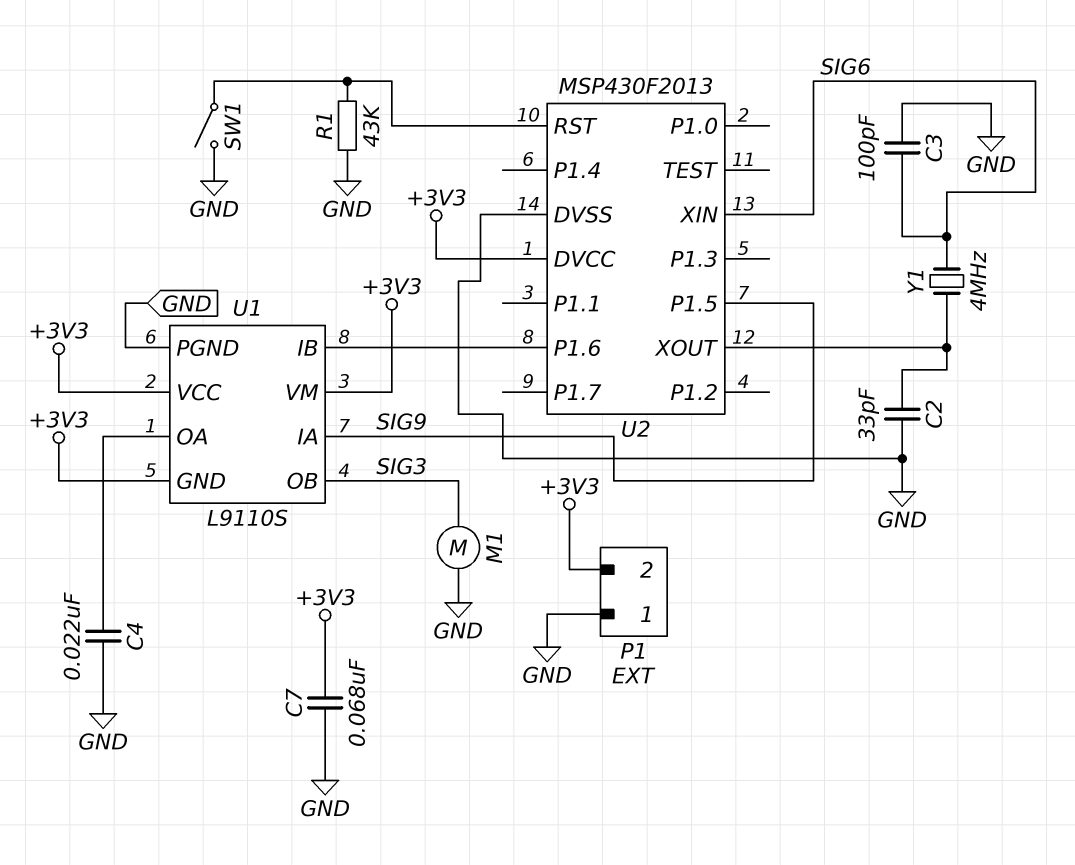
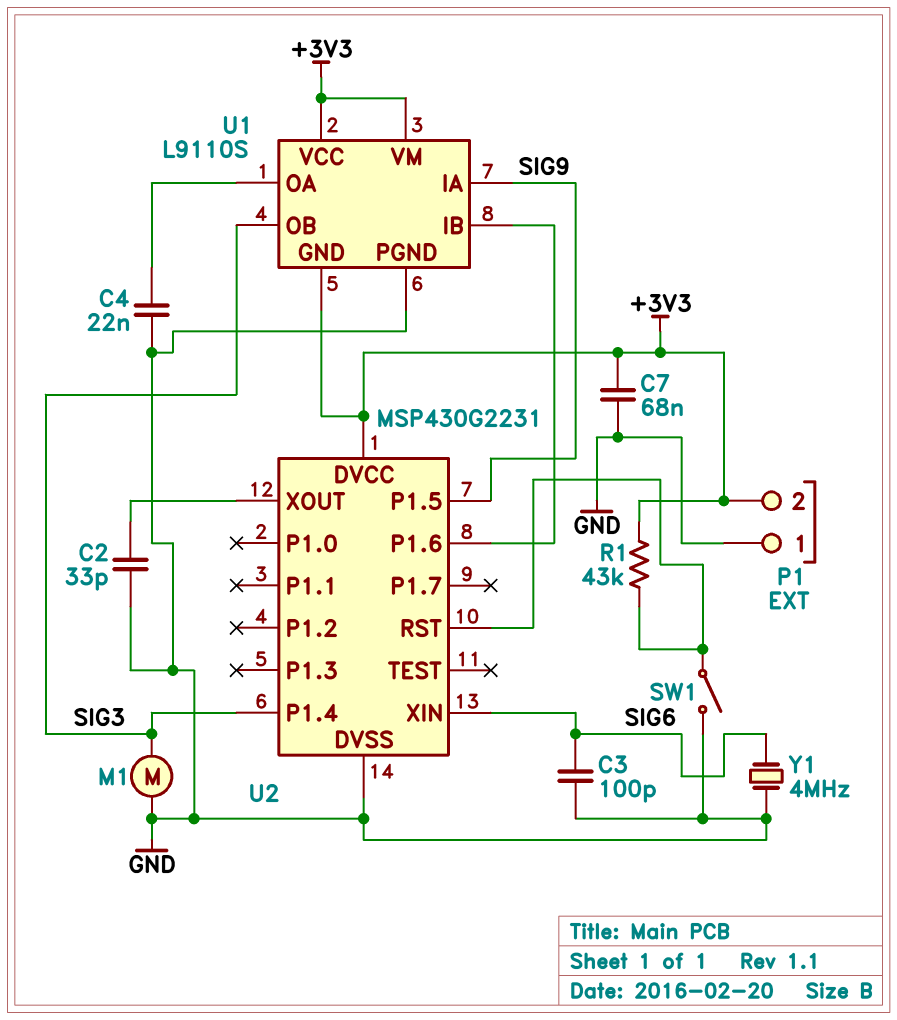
R1: 43k (GND, U2/RST) -> 43k (+3V3, U2/RST)
U2: MSP430F2013 -> MSP430G2231
U2 pin P1.4: none -> SIG3
Y1: 4MHz (SIG6, U2/XOUT) -> 4MHz (GND, SIG6)

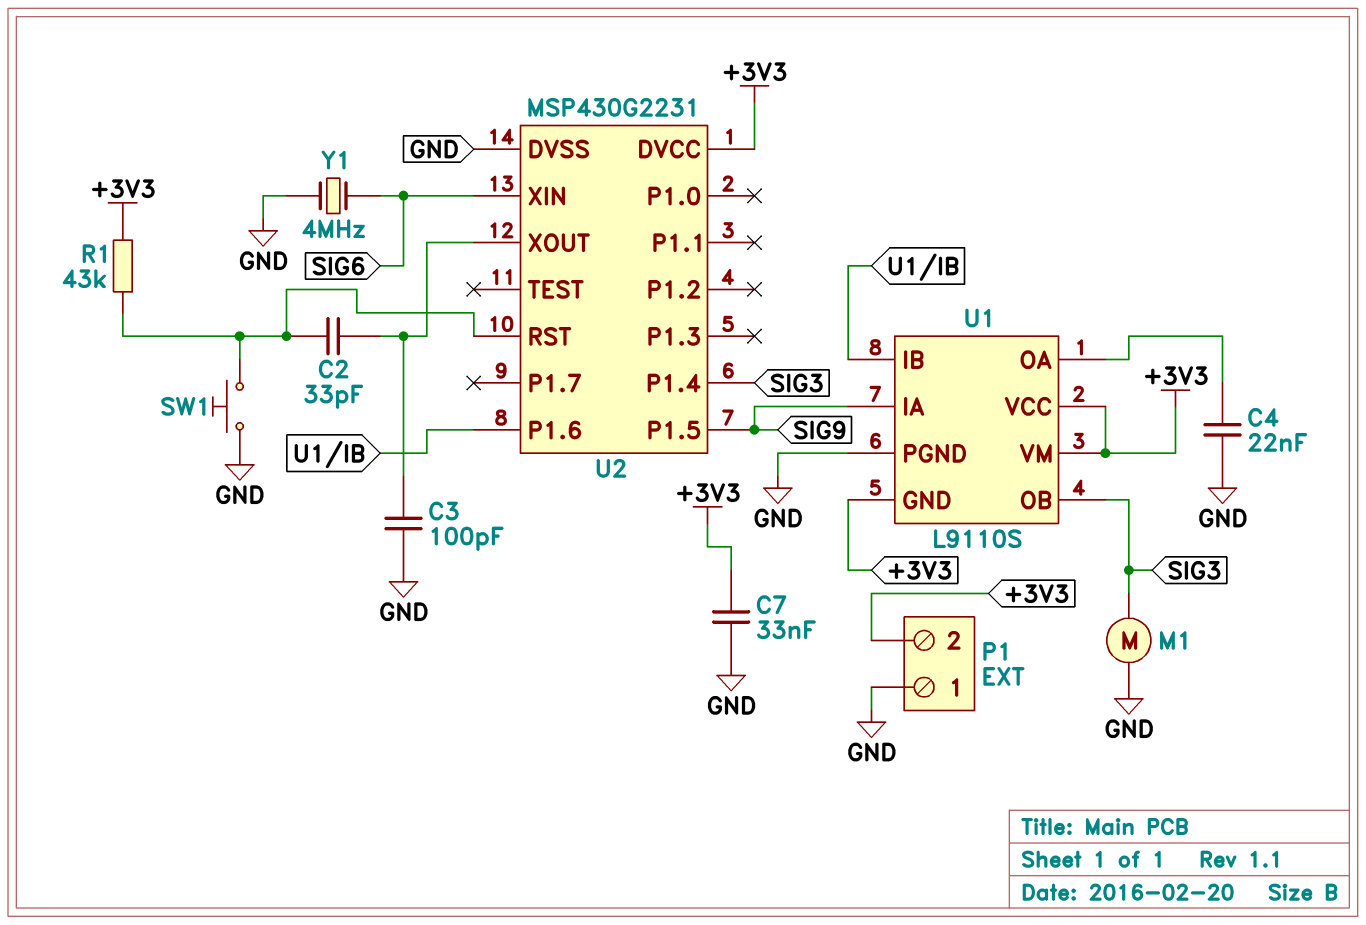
C2: 33pF (GND, U2/XOUT) -> 33pF (U2/RST, U2/XOUT)
C3: 100pF (GND, SIG6) -> 100pF (GND, U2/XOUT)
C7: 68nF (+3V3, GND) -> 33nF (+3V3, GND)
SW1: switch (GND, U2/RST) -> button (GND, U2/RST)

